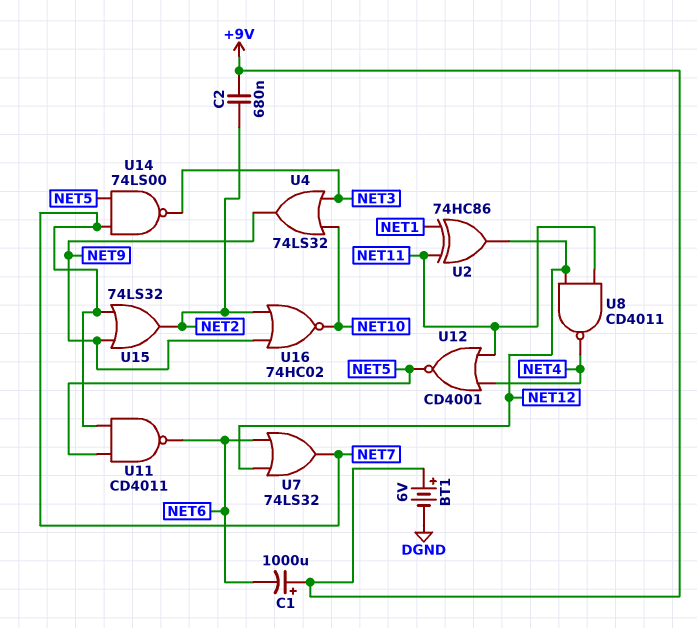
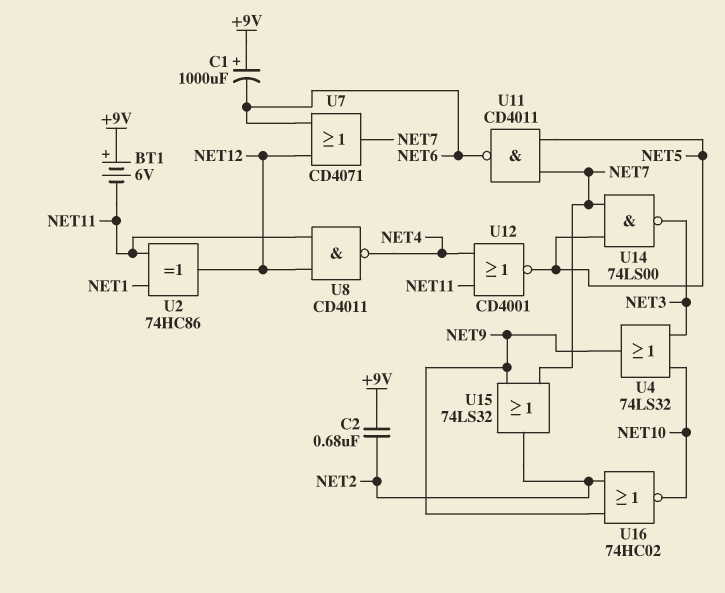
BT1: 6V (plus +9V, minus DGND) -> 6V (plus +9V, minus NET11)
U7: OR 74LS32 (in NET6, in NET12, out NET7) -> OR CD4071 (in NET6, in NET12, out NET7)

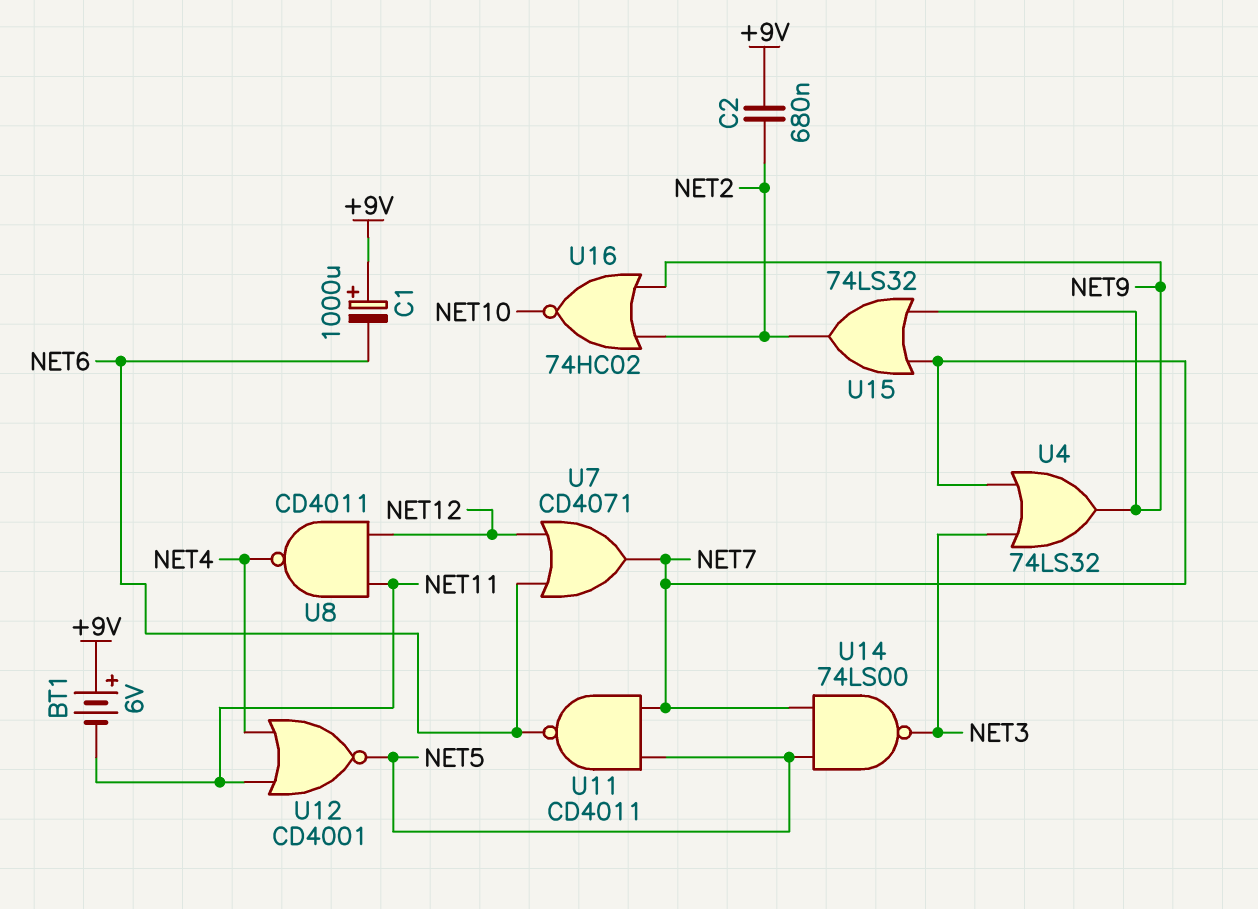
U2: XOR 74HC86 (in NET1, in NET11, out NET12) -> none
U4: OR 74LS32 (in NET3, in NET10, out NET9) -> OR 74LS32 (in NET3, in NET7, out NET9)

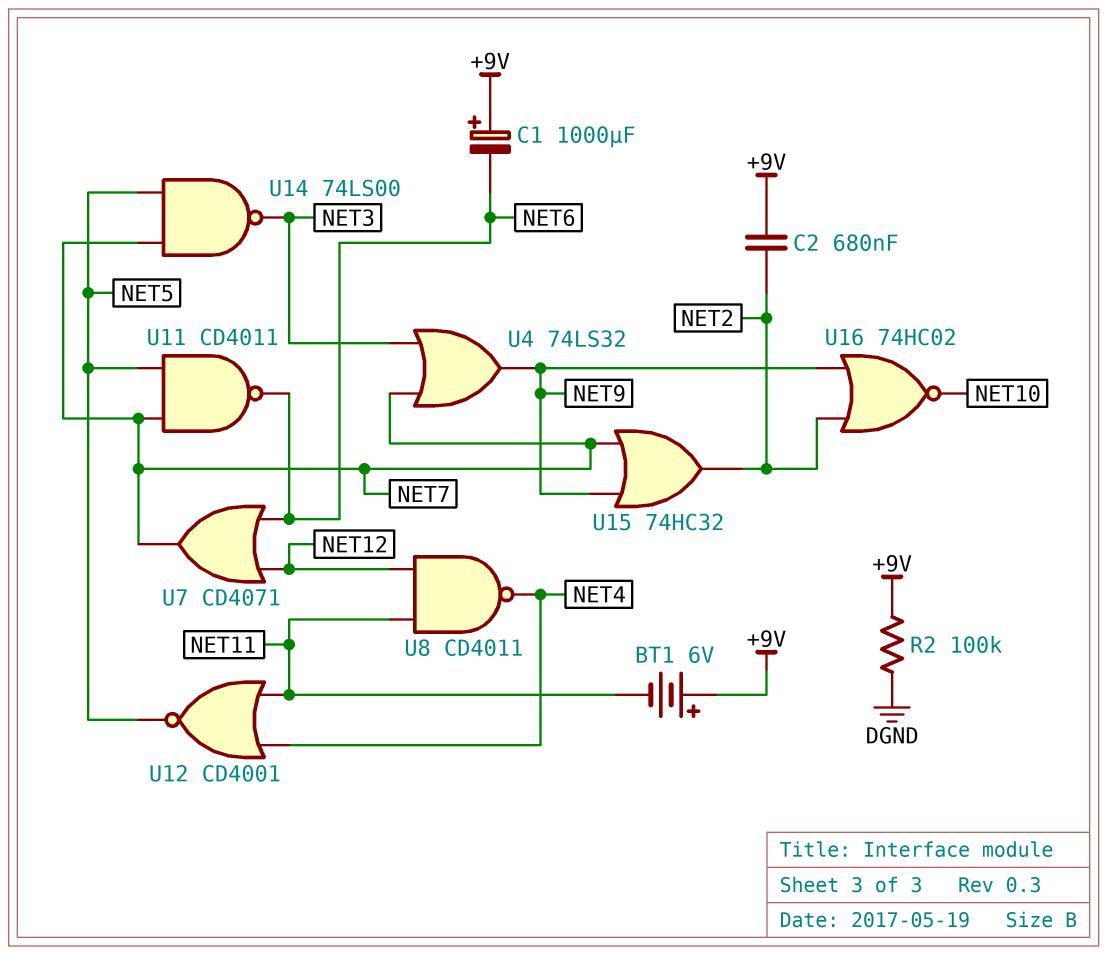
R2: none -> 100k (+9V, DGND)
U15: OR 74LS32 (in NET7, in NET9, out NET2) -> OR 74HC32 (in NET7, in NET9, out NET2)

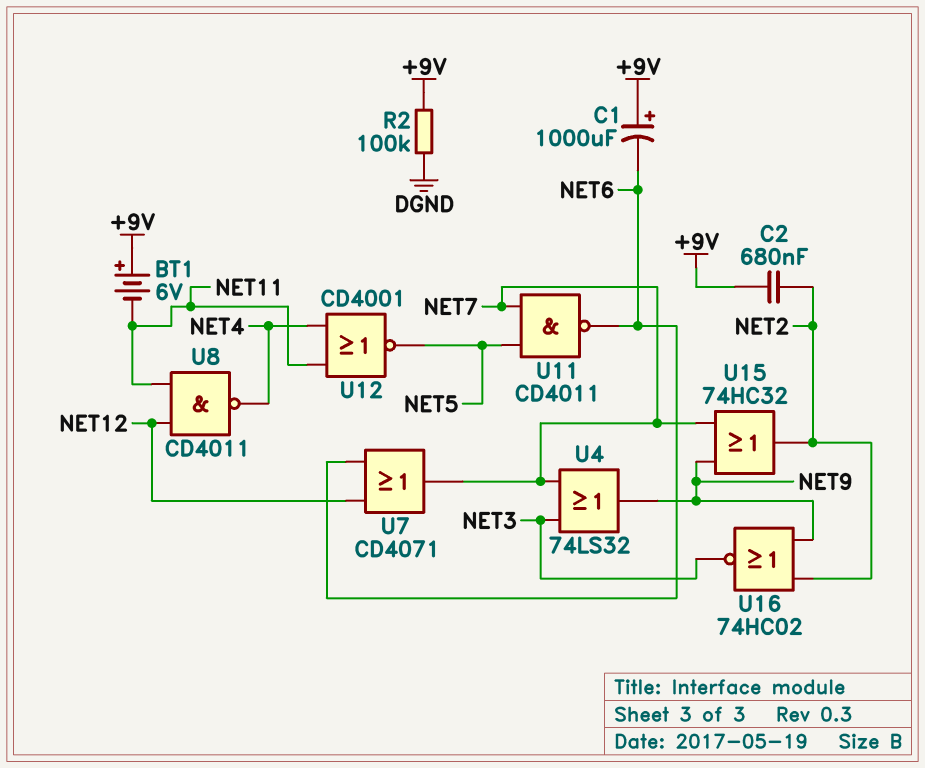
U14: NAND 74LS00 (in NET5, in NET7, out NET3) -> none
U16: NOR 74HC02 (in NET2, in NET9, out NET10) -> NOR 74HC02 (in NET2, in NET9, out NET3)

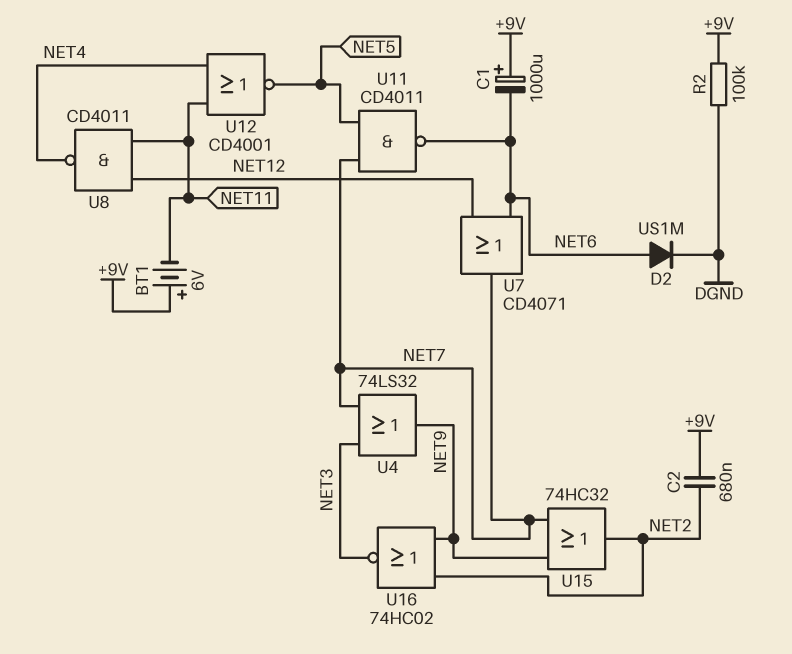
D2: none -> diode US1M (A NET6, K DGND)

